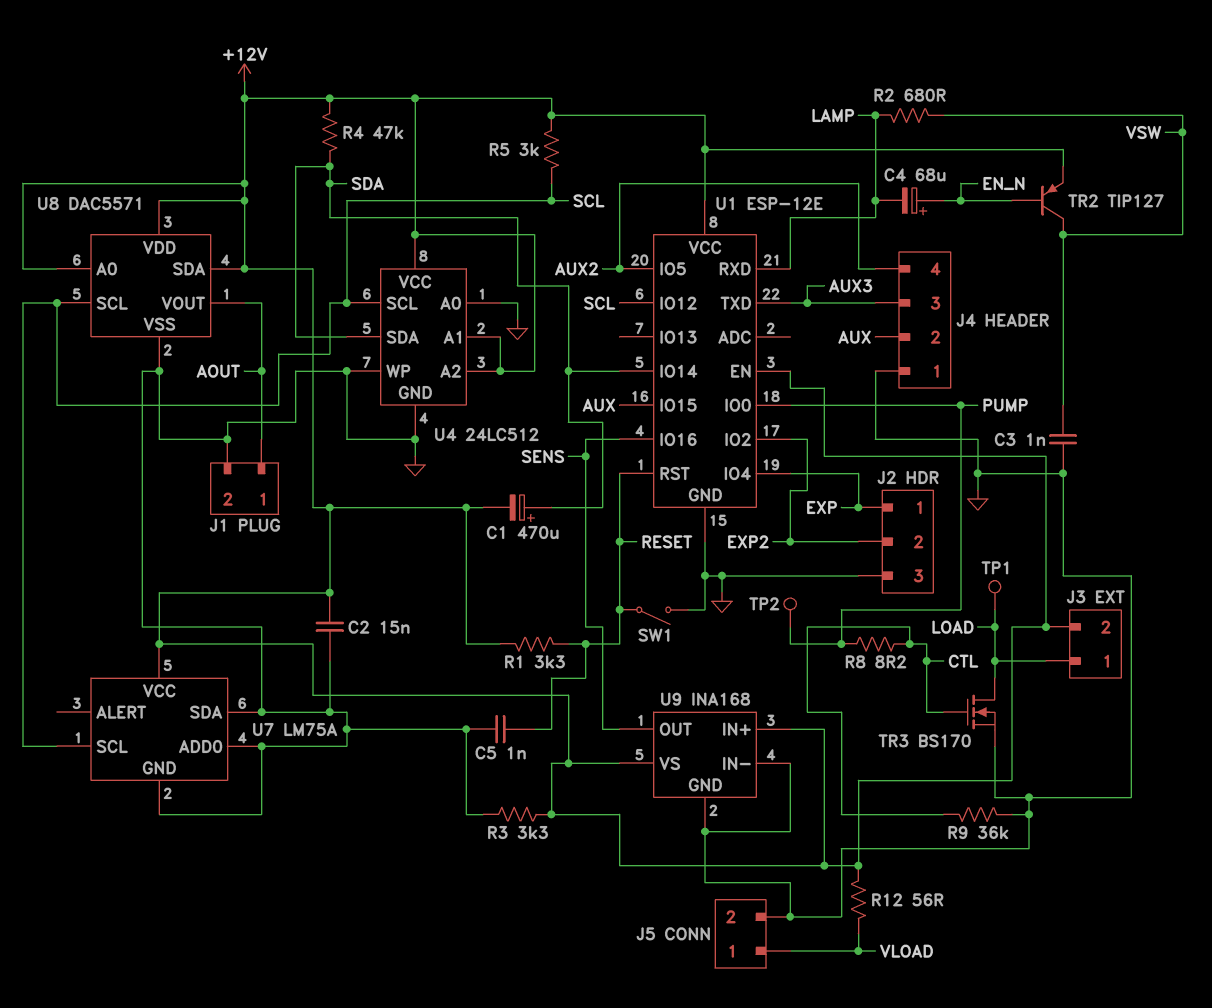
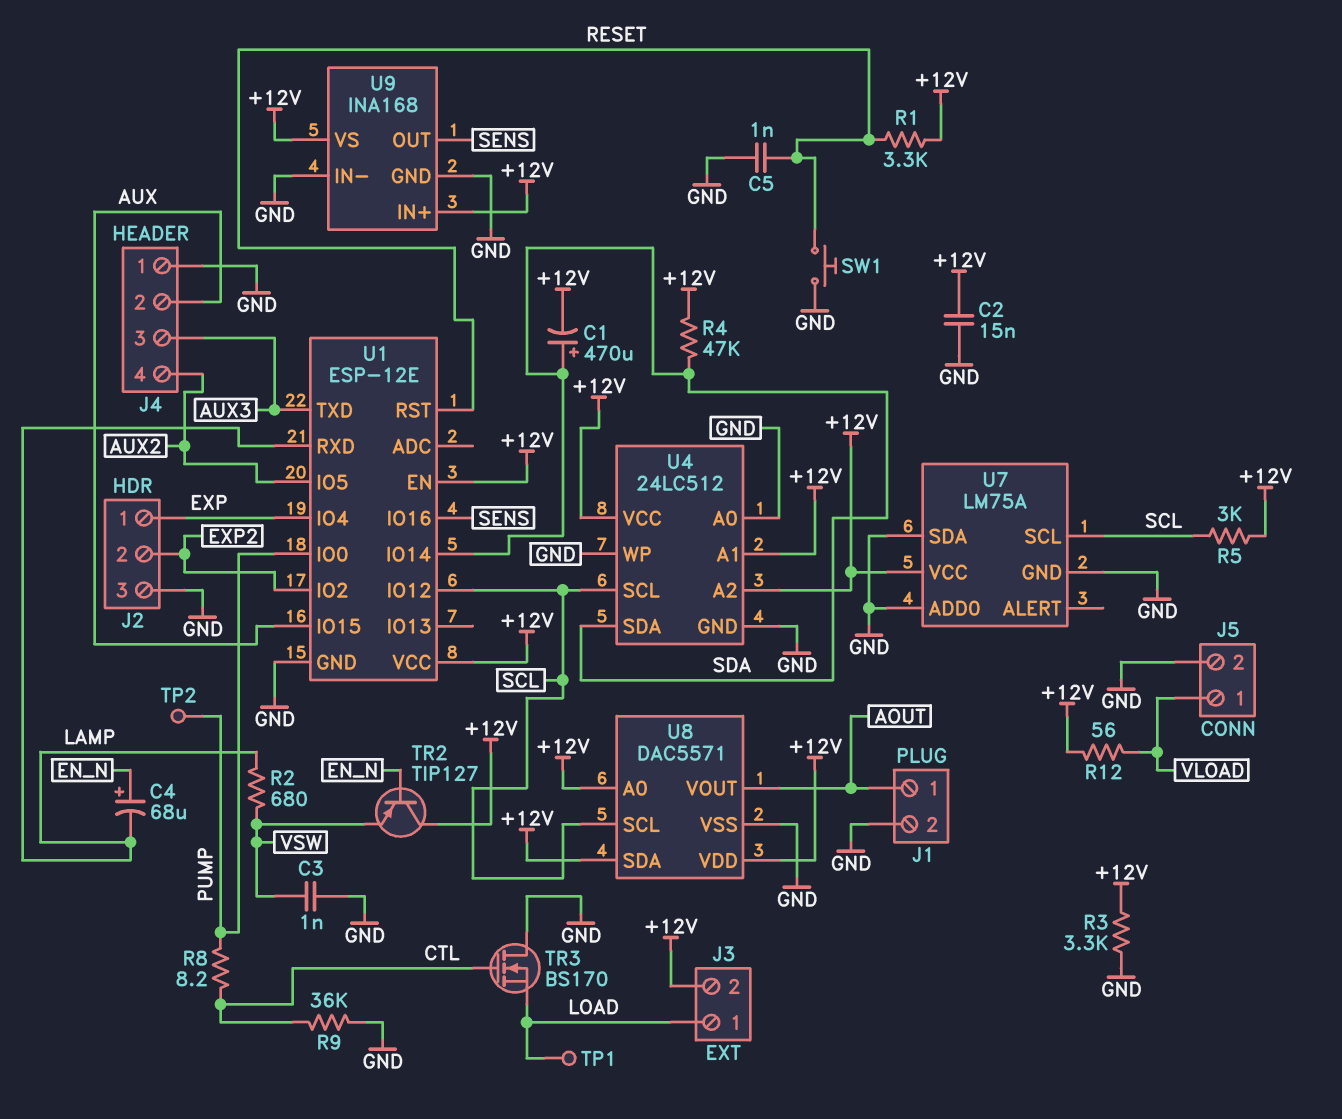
SW1: switch (GND, RESET) -> button (GND, RESET)
TR2: PNP TIP127 (B EN_N, C VSW, E +12V) -> PNP TIP127 (B EN_N, C +12V, E VSW)
TR3: NMOS BS170 (G CTL, D LOAD, S GND) -> NMOS BS170 (G CTL, D GND, S LOAD)

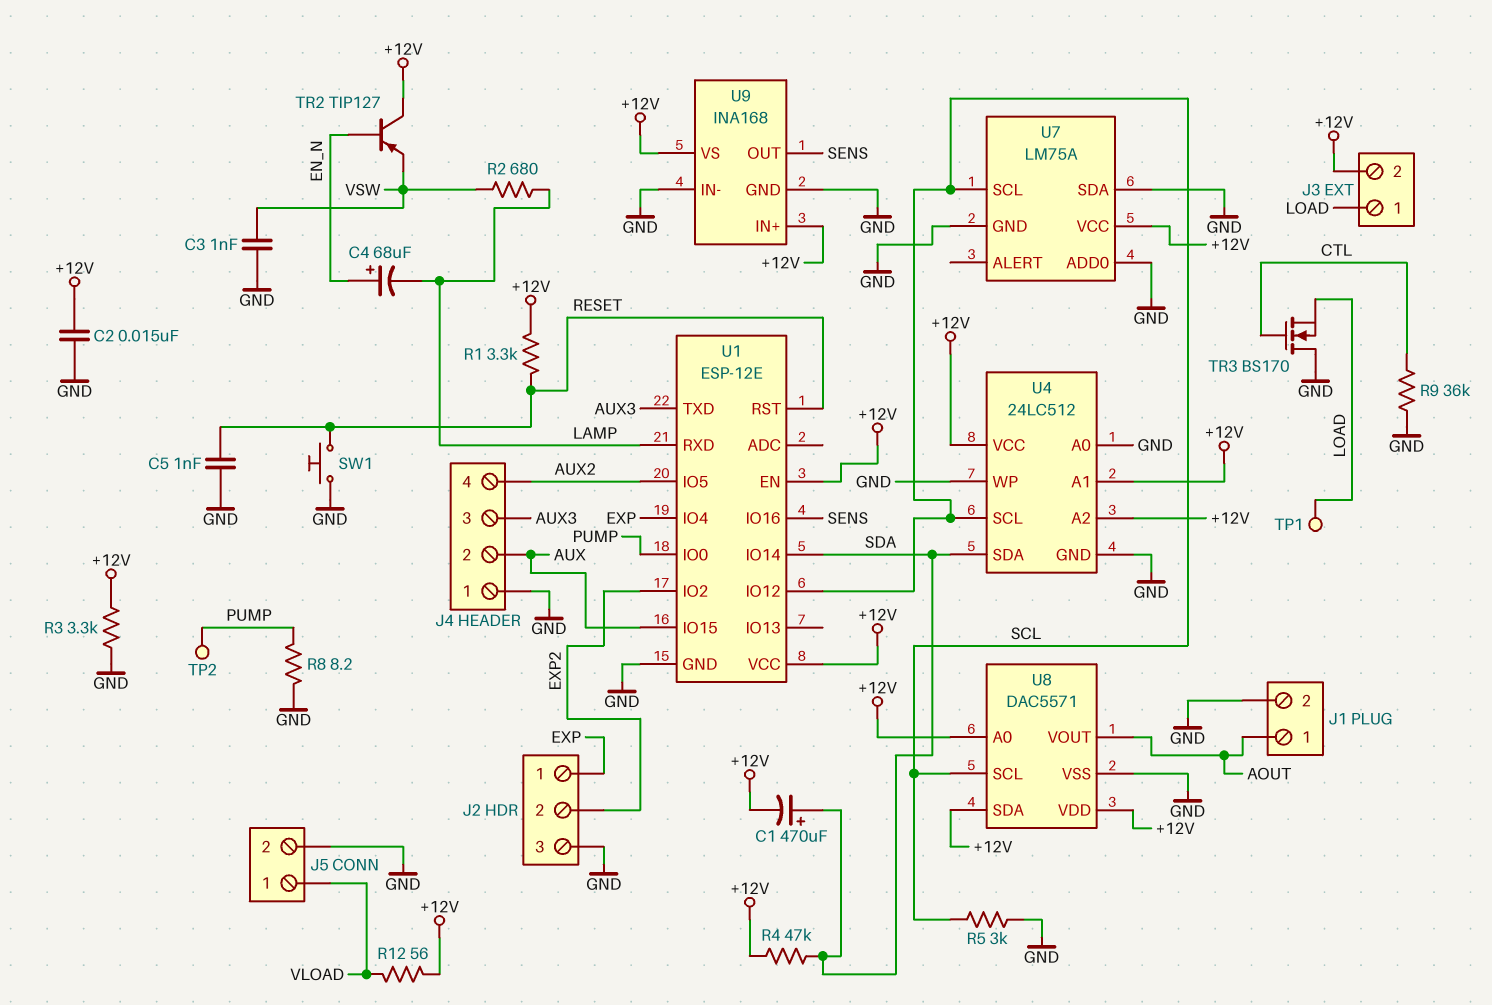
R5: 3k (+12V, SCL) -> 3k (GND, SCL)
R8: 8.2 (CTL, PUMP) -> 8.2 (GND, PUMP)

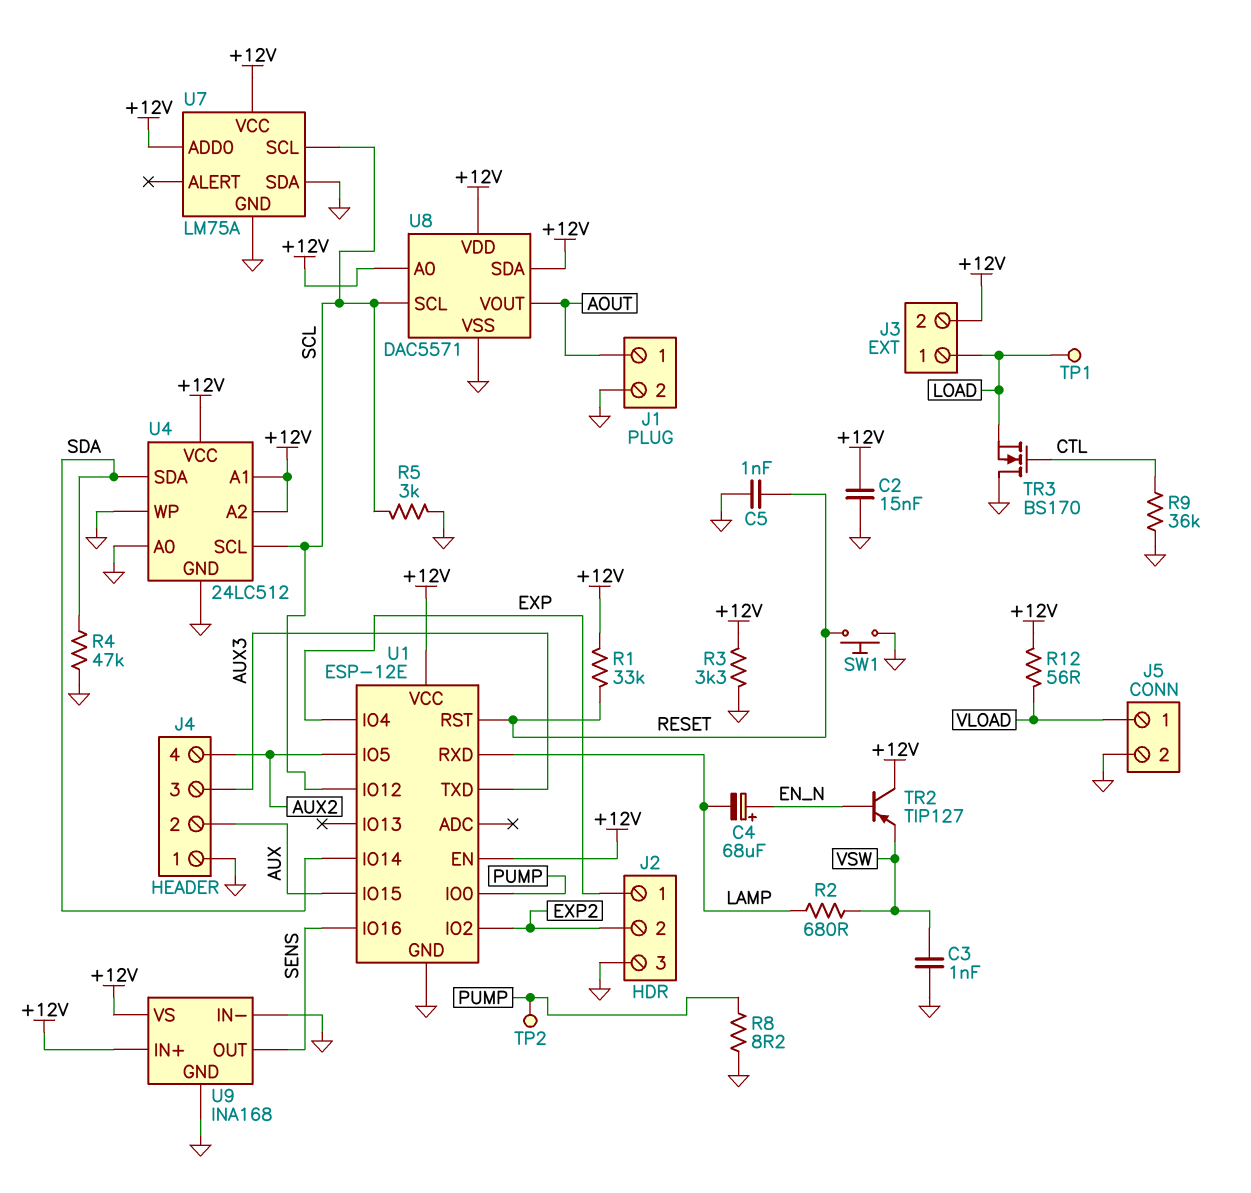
C1: 470uF (plus SDA, minus +12V) -> none
R1: 3.3k (+12V, RESET) -> 33k (+12V, RESET)
R4: 47k (+12V, SDA) -> 47k (GND, SDA)
U7 pin ADD0: GND -> +12V

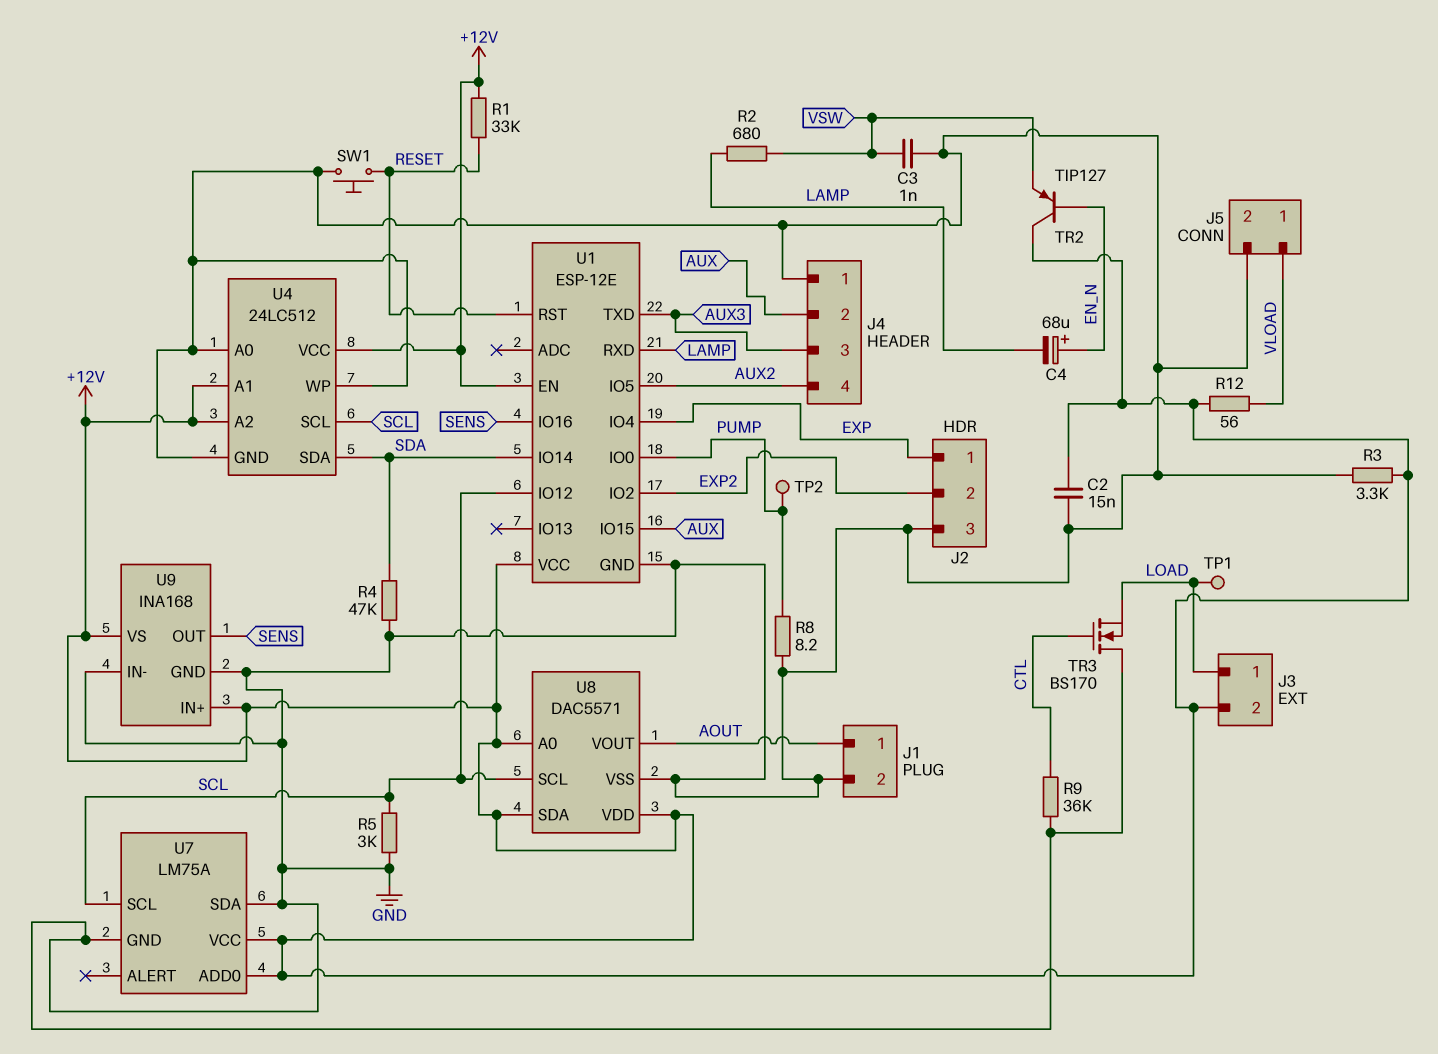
C5: 1nF (GND, RESET) -> none

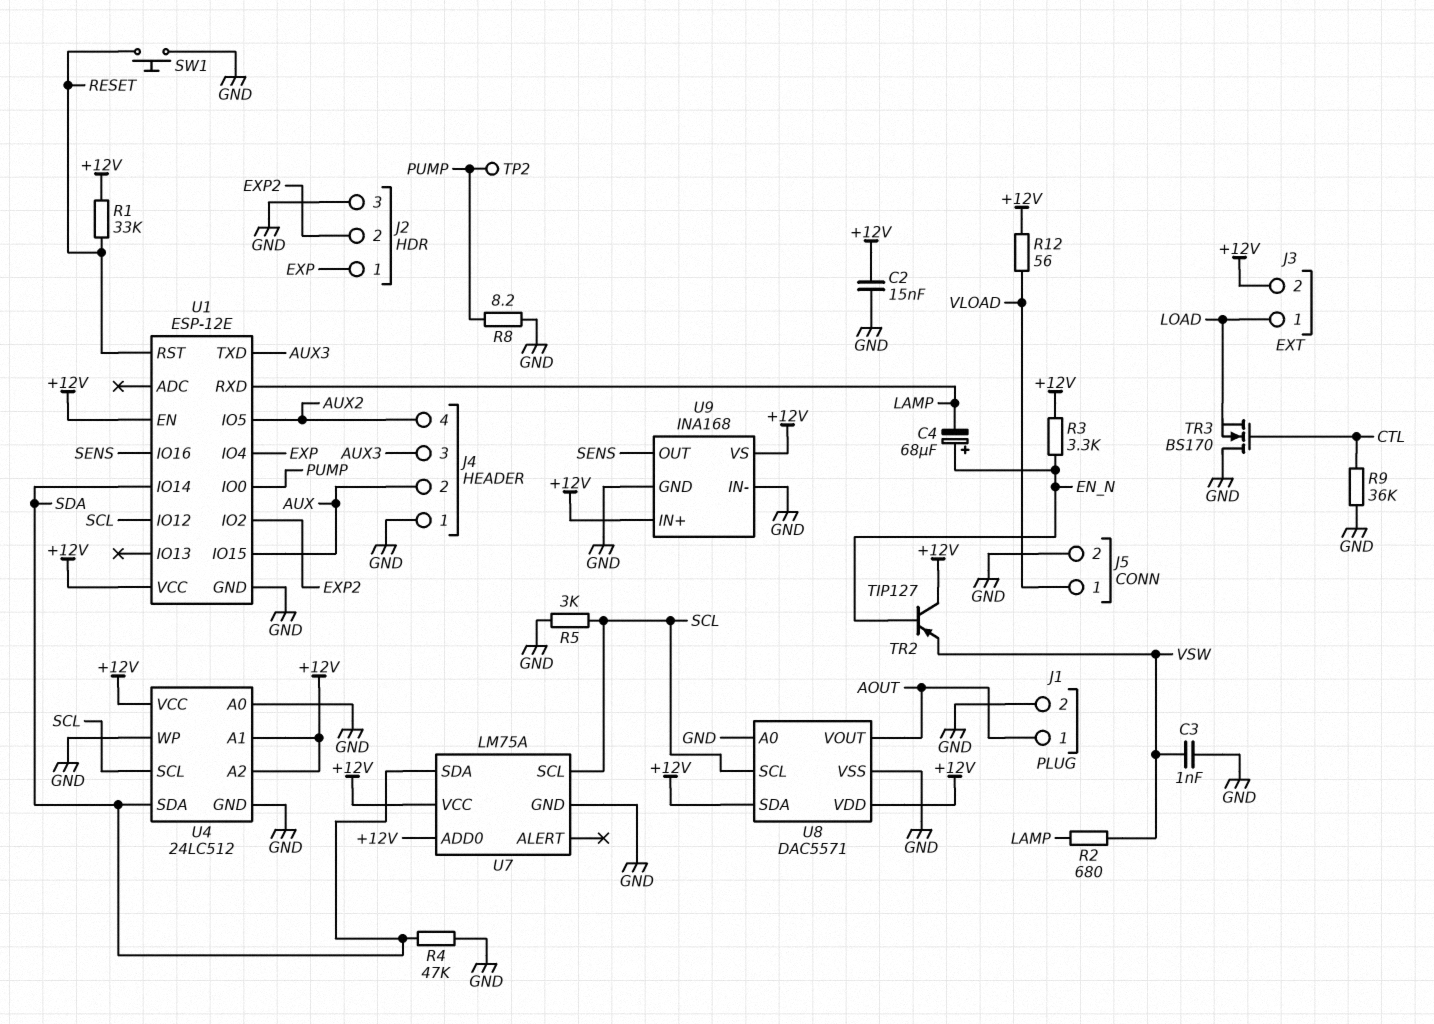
R3: 3.3k (+12V, GND) -> 3.3k (+12V, EN_N)
TP1: test point (LOAD) -> none
U7 pin SDA: GND -> SDA
U8 pin A0: +12V -> GND

